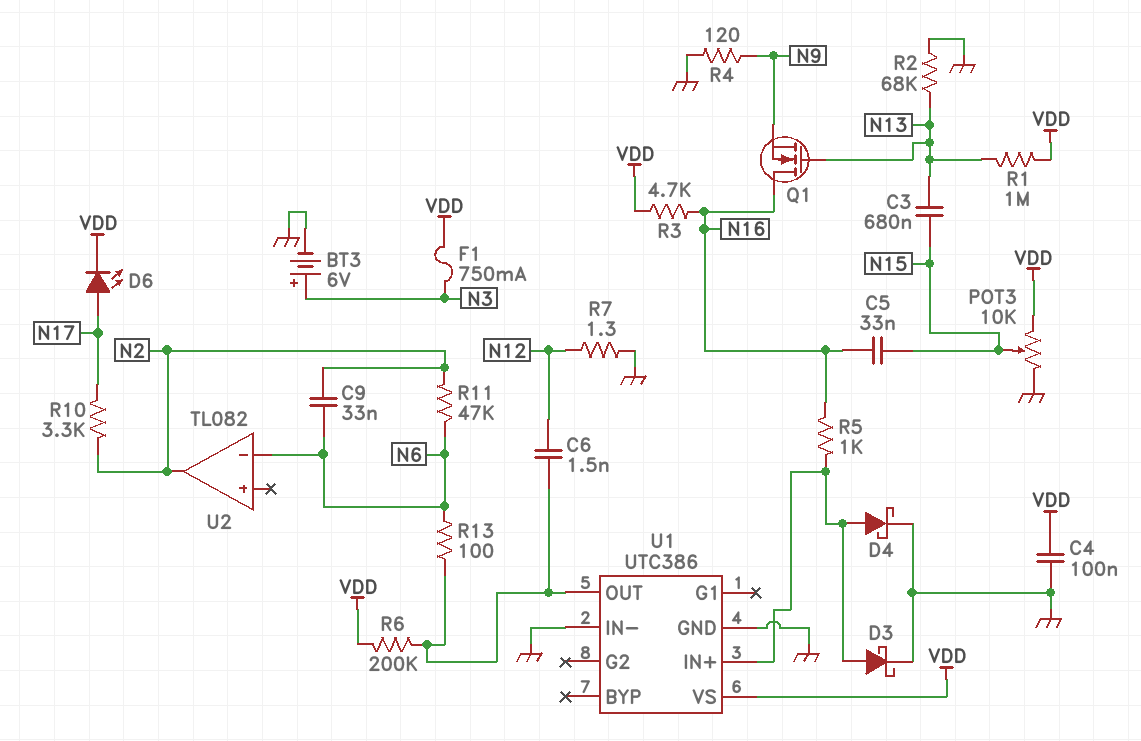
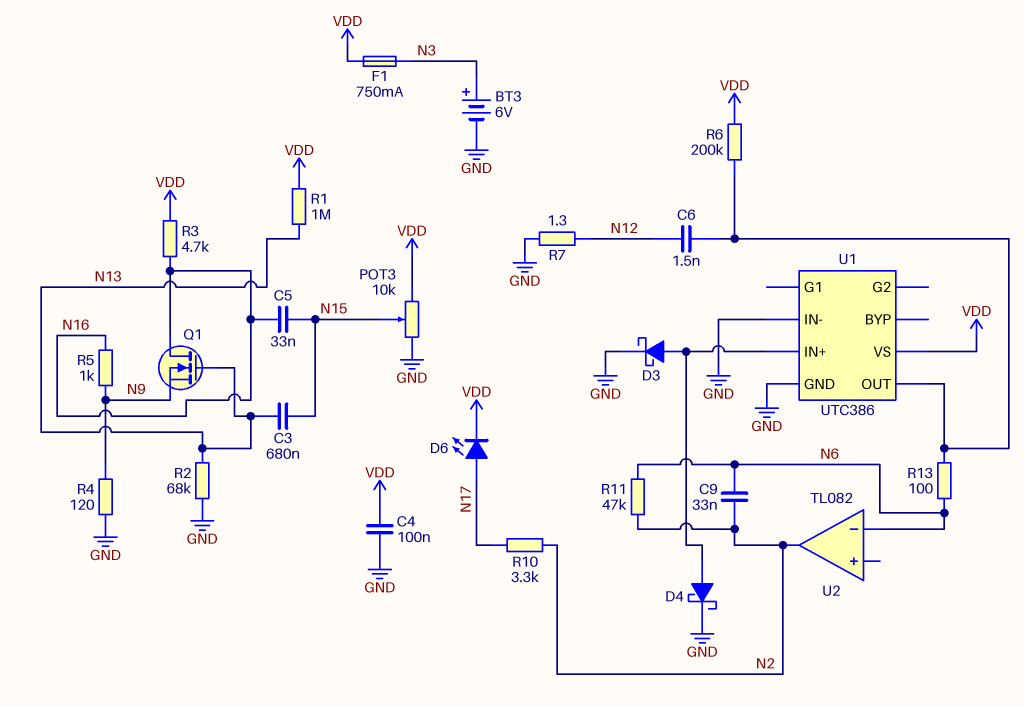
R5: 1k (N16, U1/IN+) -> 1k (N9, N16)

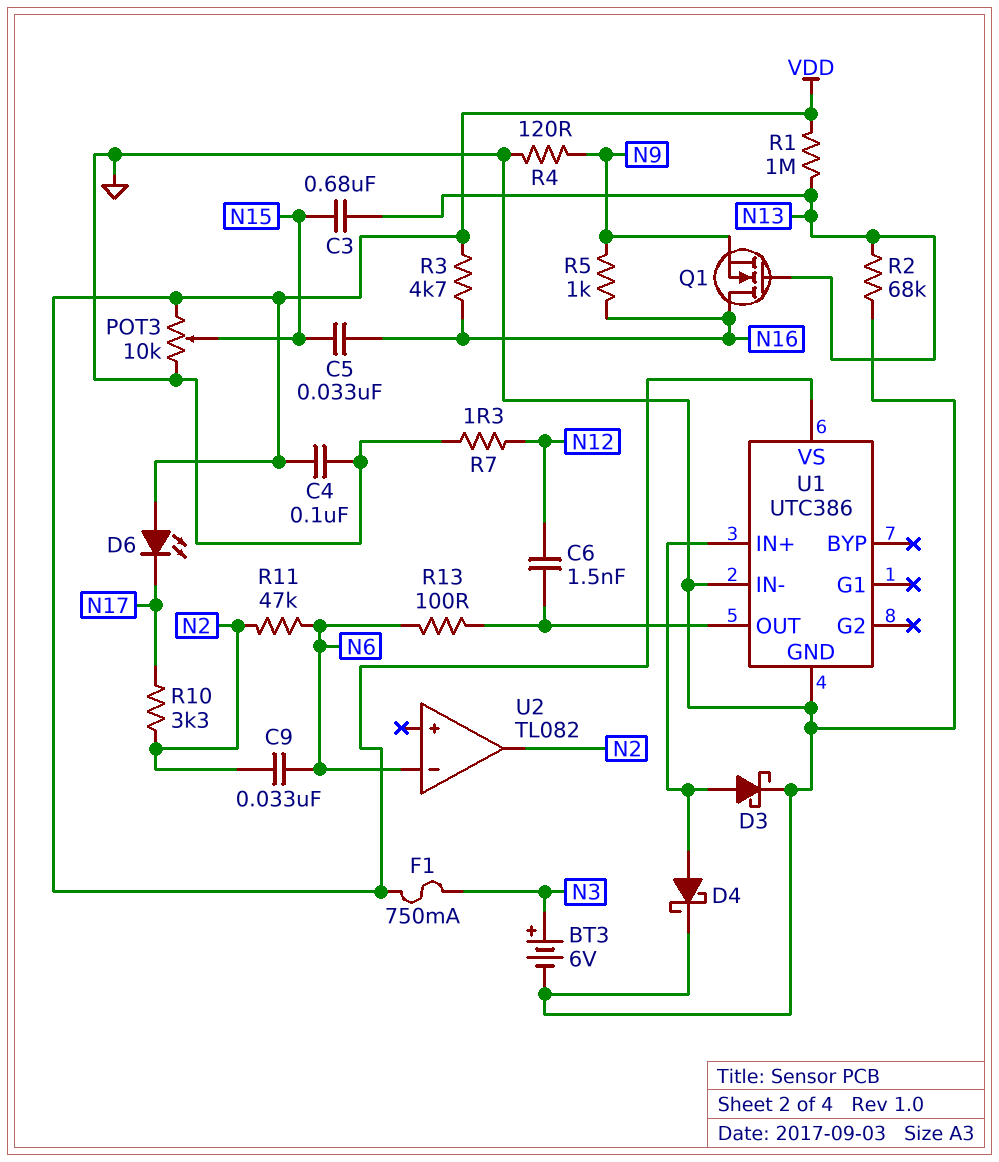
D6: LED (A N17, K VDD) -> LED (A VDD, K N17)
R6: 200k (U1/OUT, VDD) -> none

